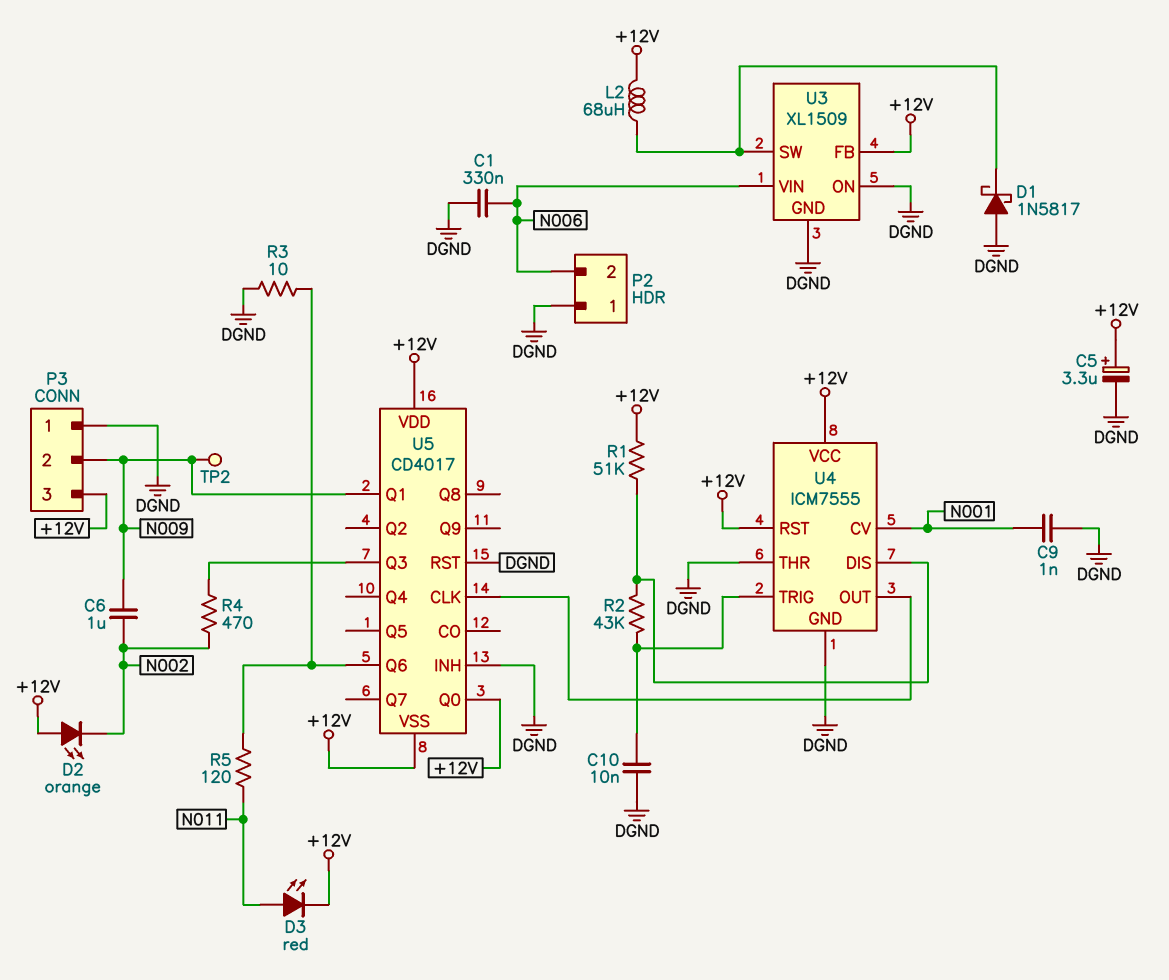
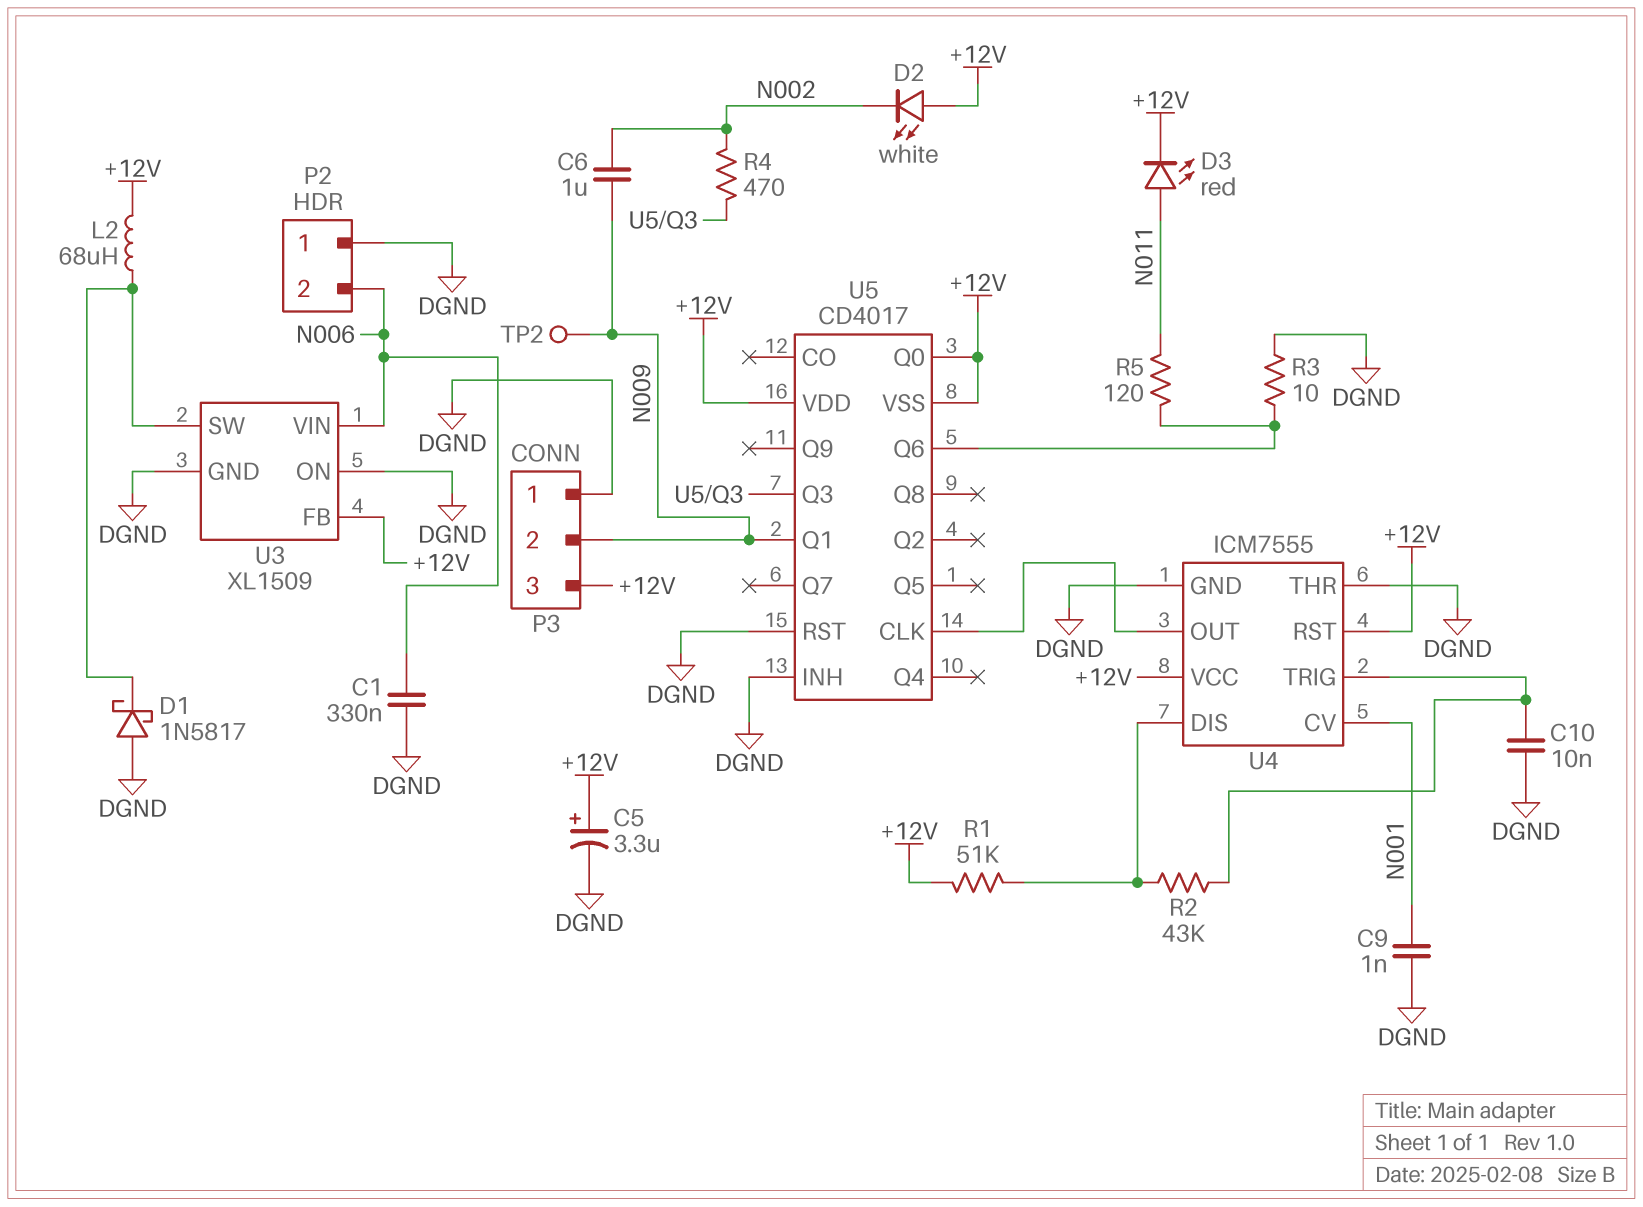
D2: LED orange (A +12V, K N002) -> LED white (A +12V, K N002)

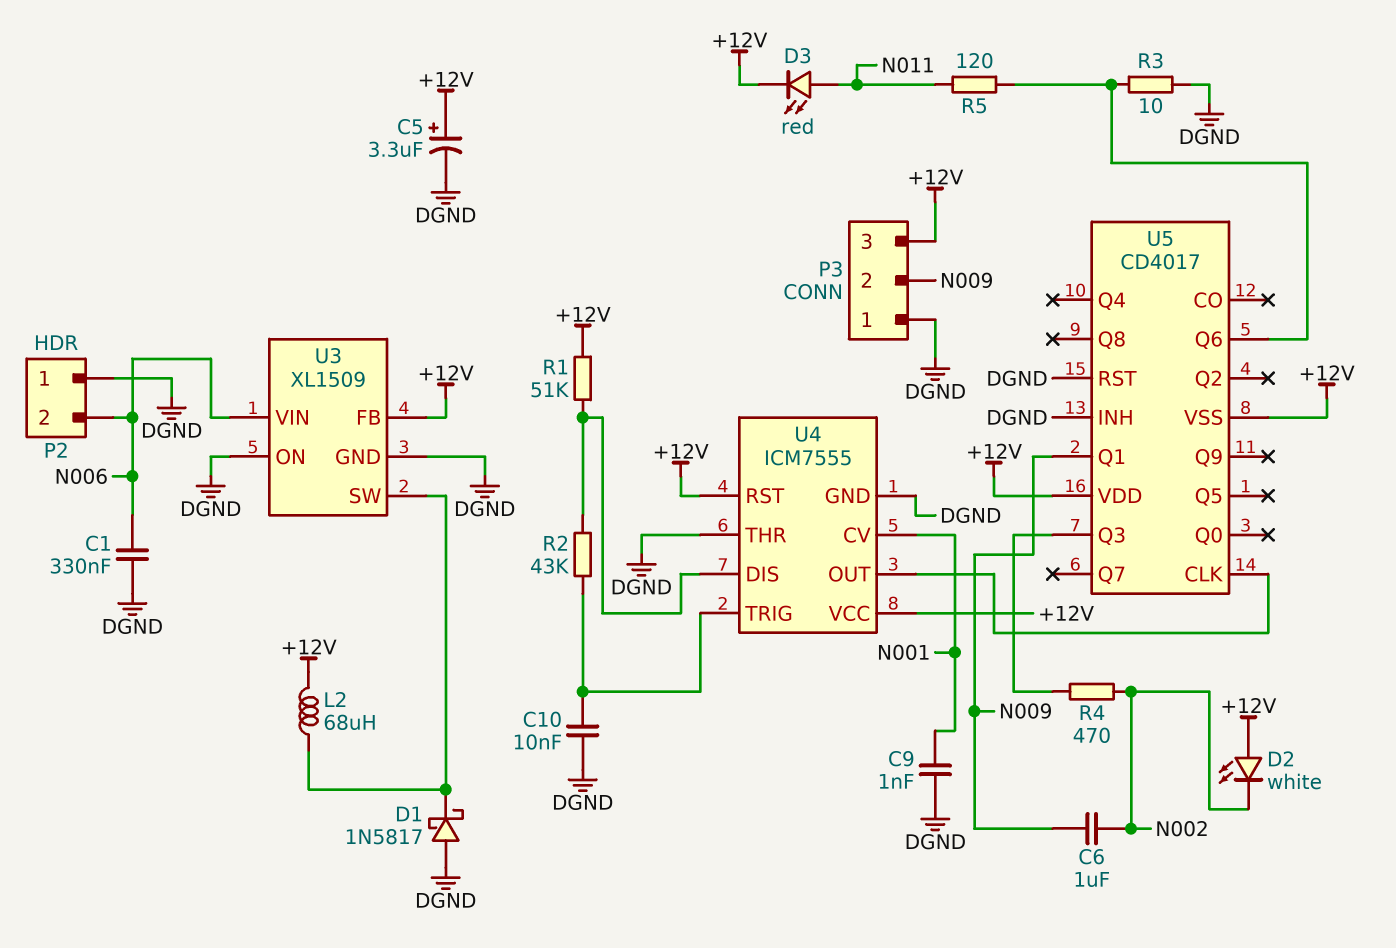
TP2: test point (N009) -> none
U5 pin Q0: +12V -> none

